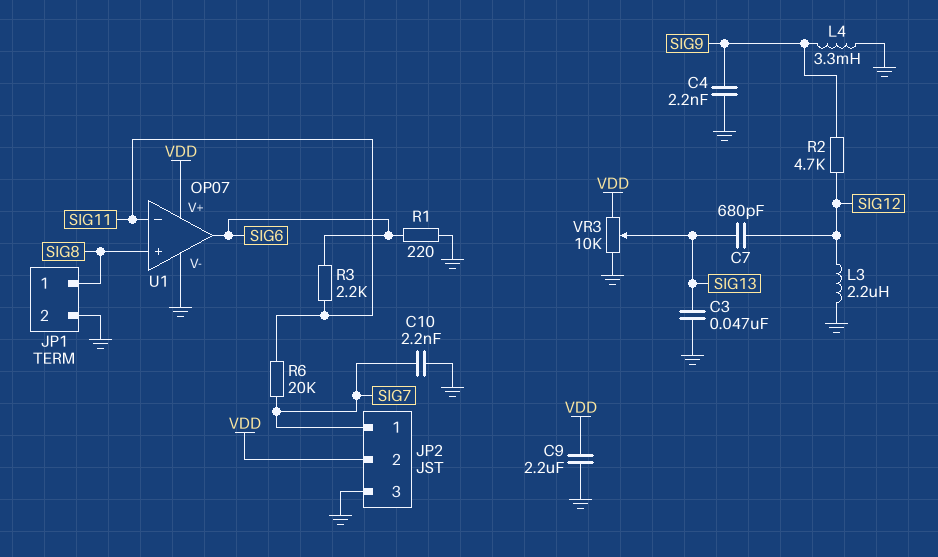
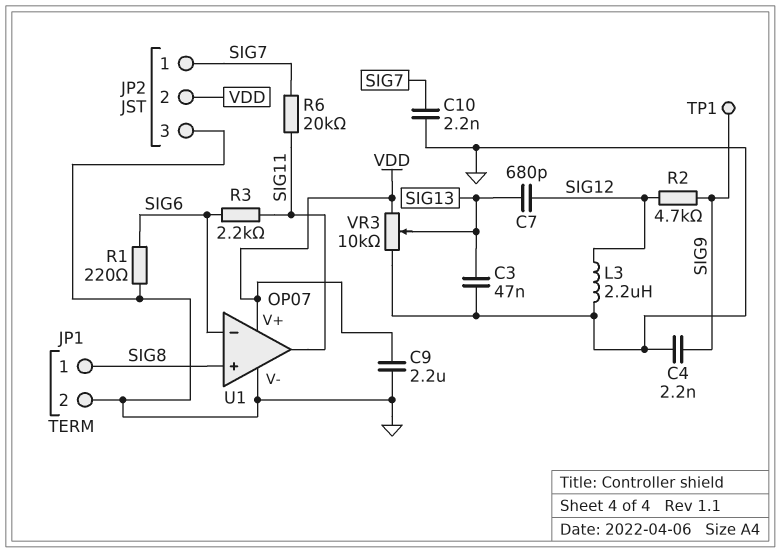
L4: 3.3mH (GND, SIG9) -> none
TP1: none -> test point (SIG9)
U1 pin in-: SIG11 -> SIG6
U1 pin out: SIG6 -> SIG11

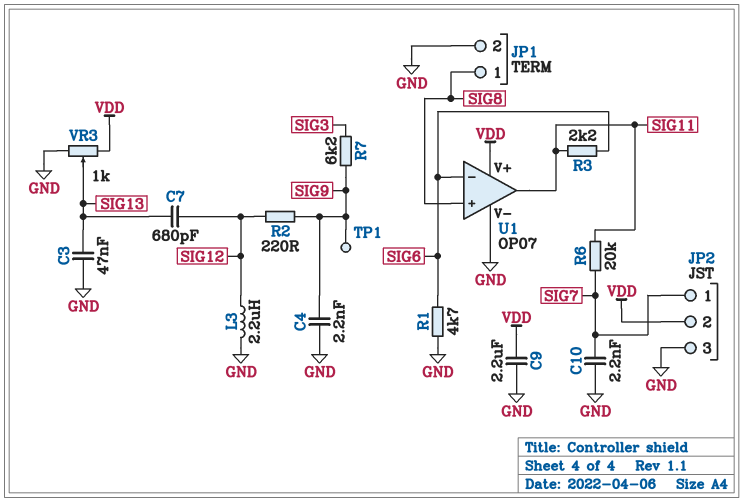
R1: 220 (GND, SIG6) -> 4.7k (GND, SIG6)
R2: 4.7k (SIG9, SIG12) -> 220 (SIG9, SIG12)
R7: none -> 6.2k (SIG3, SIG9)
VR3: 10k (GND, VDD, wiper SIG13) -> 1k (GND, VDD, wiper SIG13)

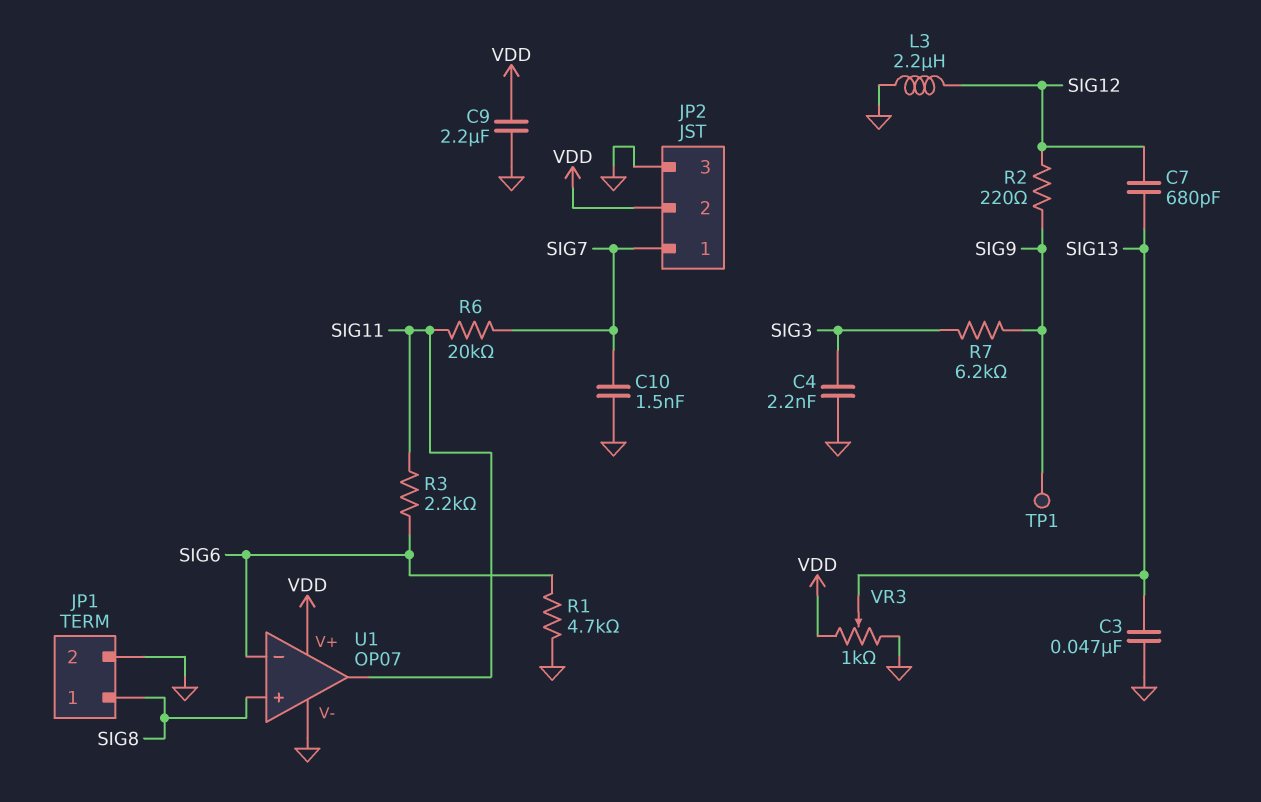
C4: 2.2nF (GND, SIG9) -> 2.2nF (GND, SIG3)
C10: 2.2nF (GND, SIG7) -> 1.5nF (GND, SIG7)

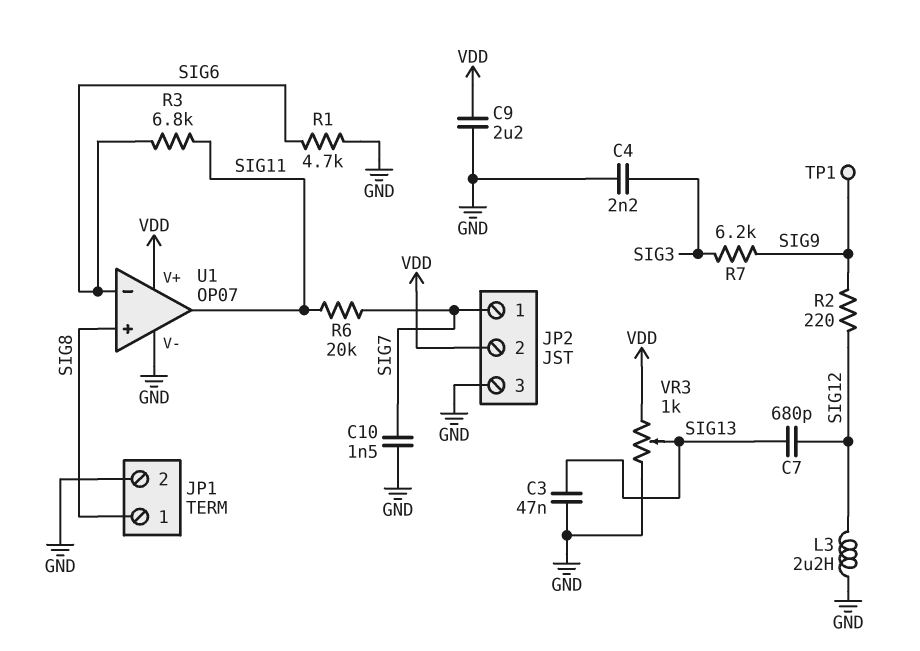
R3: 2.2k (SIG6, SIG11) -> 6.8k (SIG6, SIG11)

